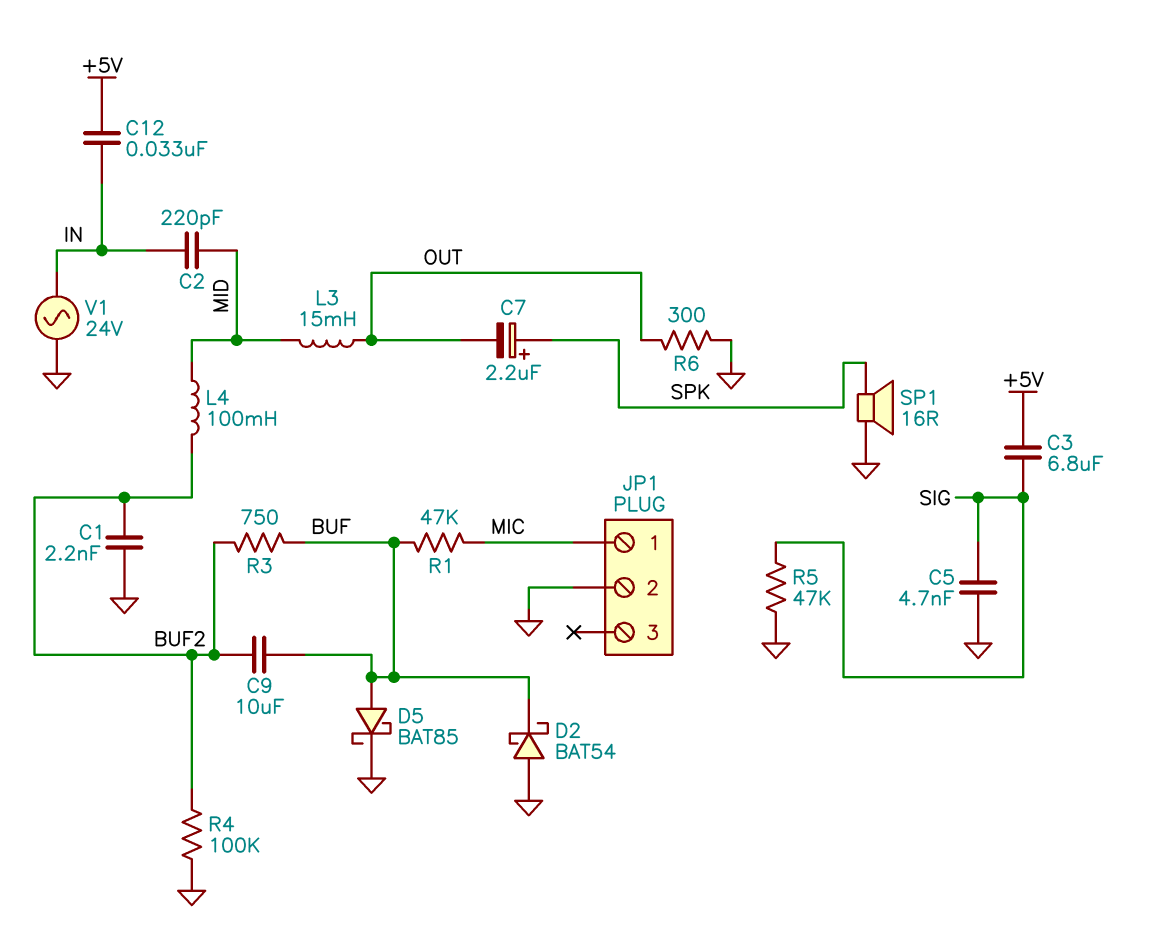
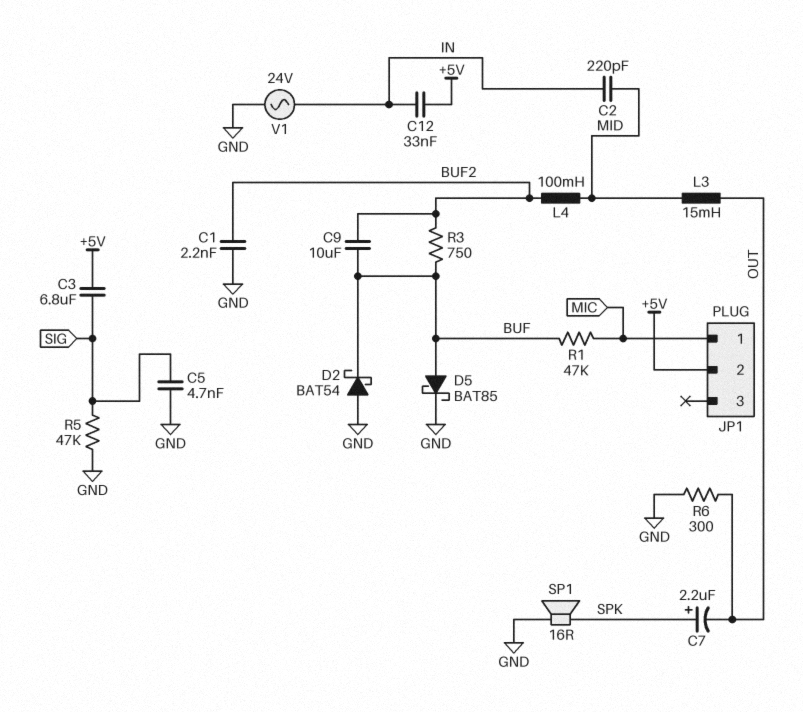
JP1 pin 2: GND -> +5V
R4: 100k (BUF2, GND) -> none

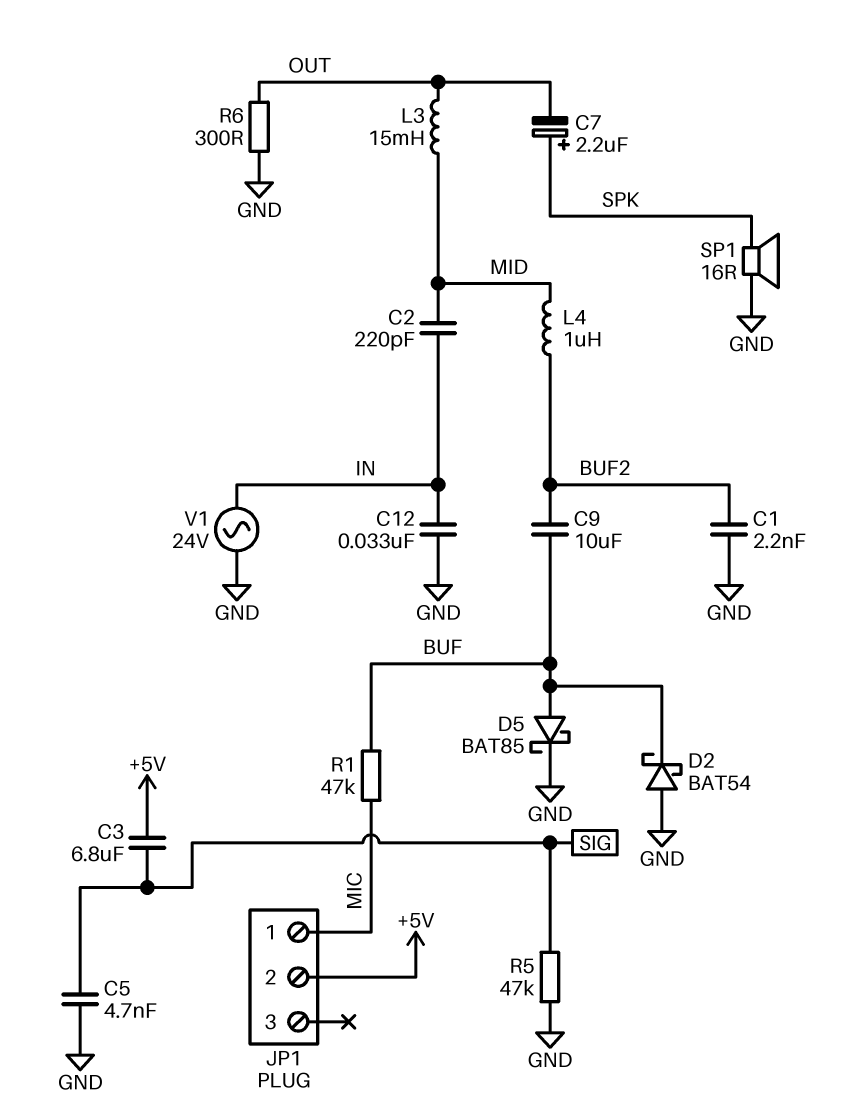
C12: 33nF (+5V, IN) -> 33nF (GND, IN)
L4: 100mH (BUF2, MID) -> 1uH (BUF2, MID)
R3: 750 (BUF, BUF2) -> none

